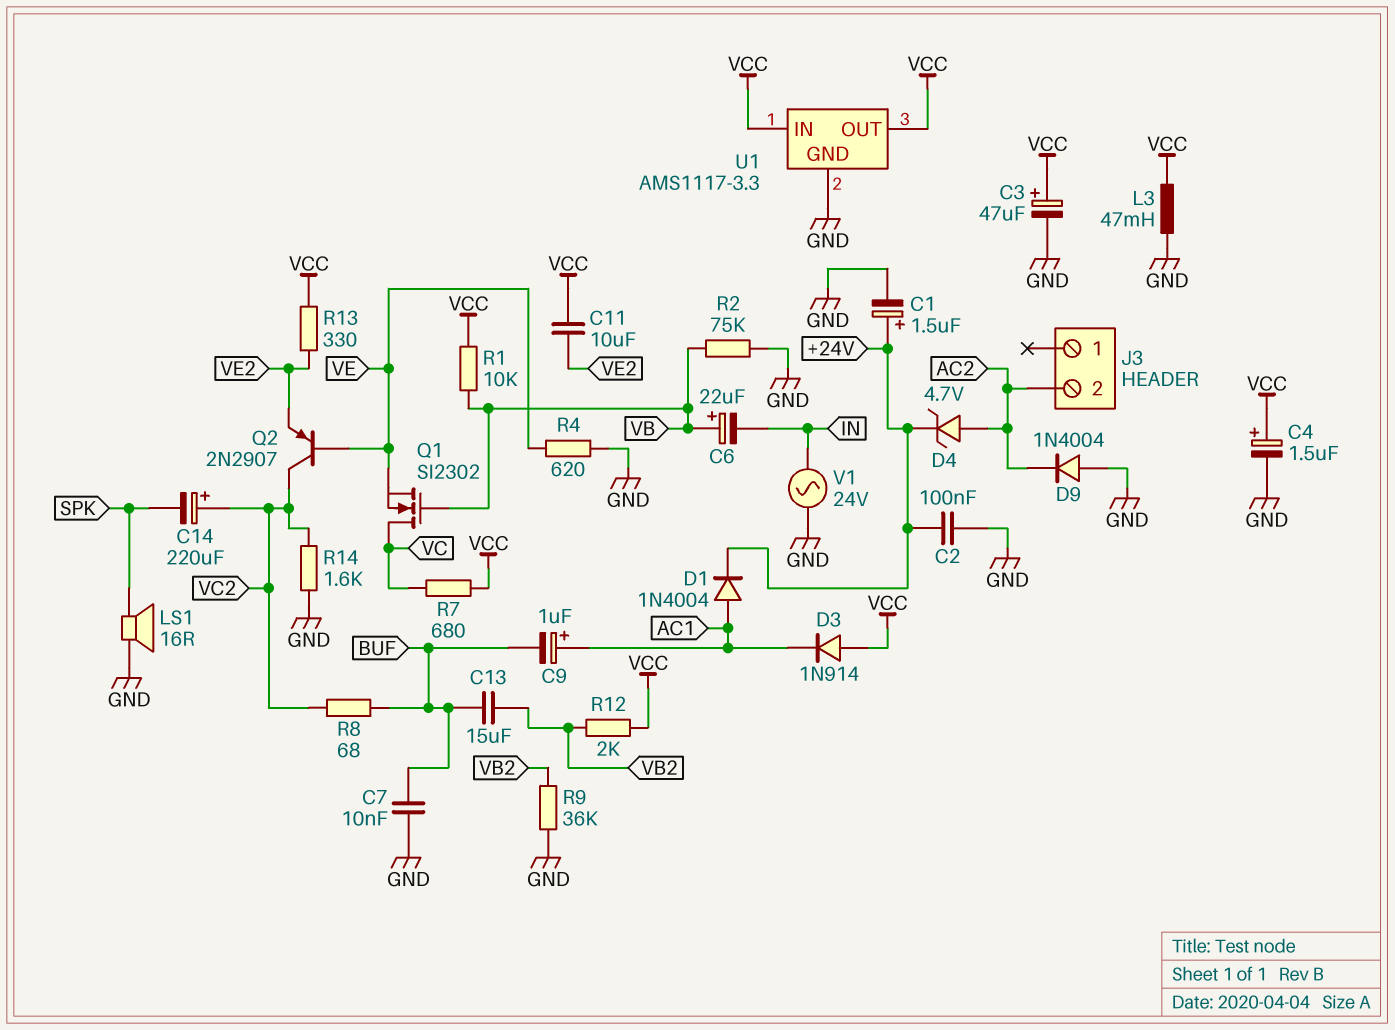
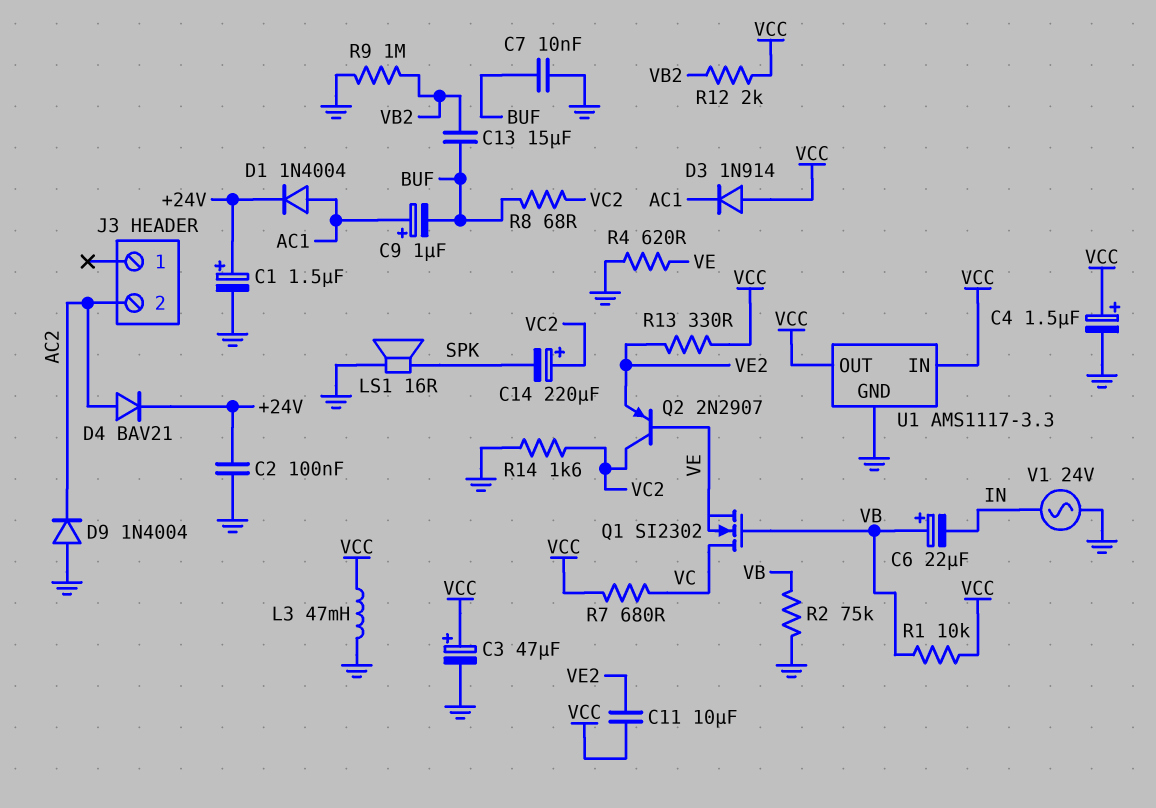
D4: zener 4.7V (A AC2, K +24V) -> diode BAV21 (A AC2, K +24V)
R9: 36k (GND, VB2) -> 1M (GND, VB2)

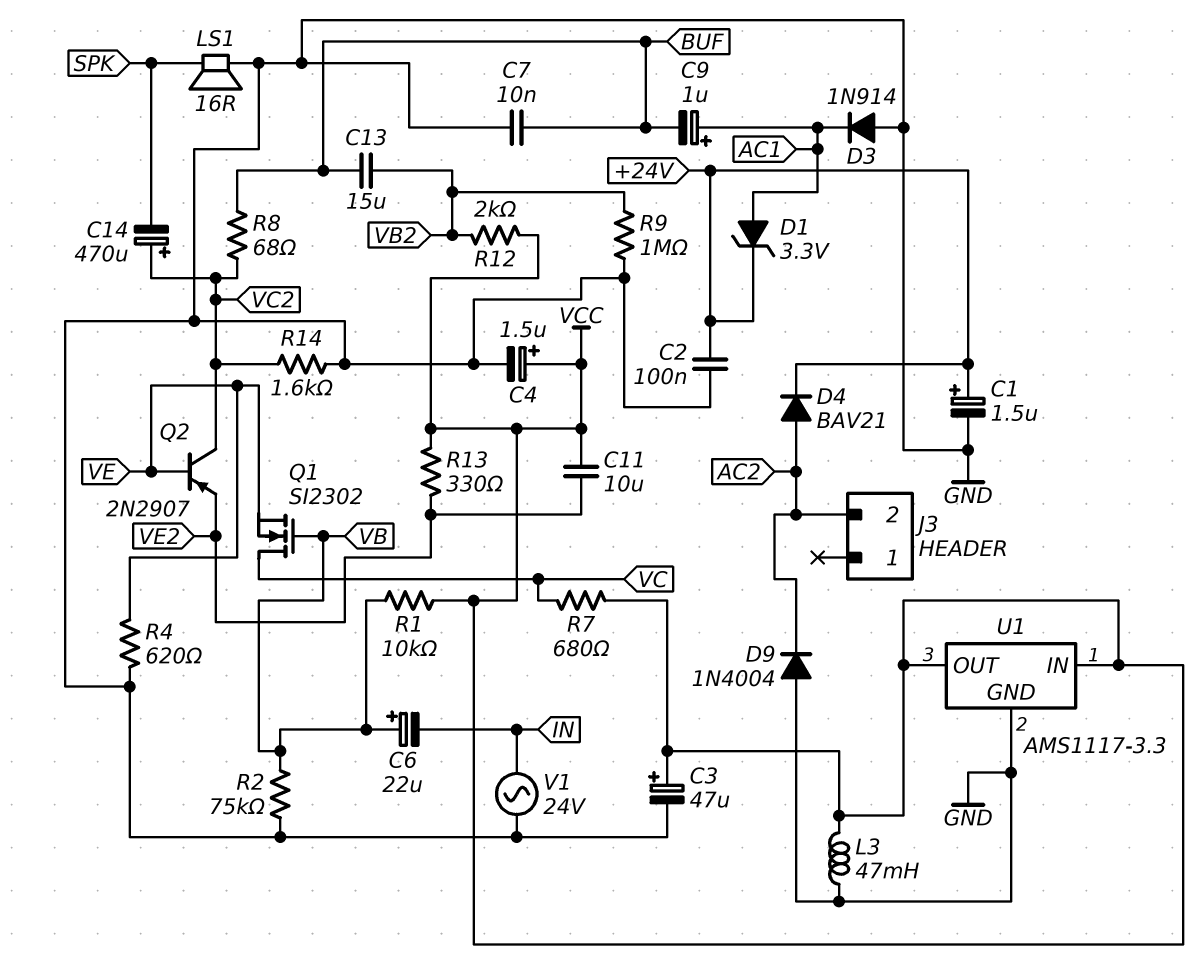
C14: 220uF (plus VC2, minus SPK) -> 470uF (plus VC2, minus SPK)
D1: diode 1N4004 (A AC1, K +24V) -> zener 3.3V (A AC1, K +24V)
D3: diode 1N914 (A VCC, K AC1) -> diode 1N914 (A GND, K AC1)

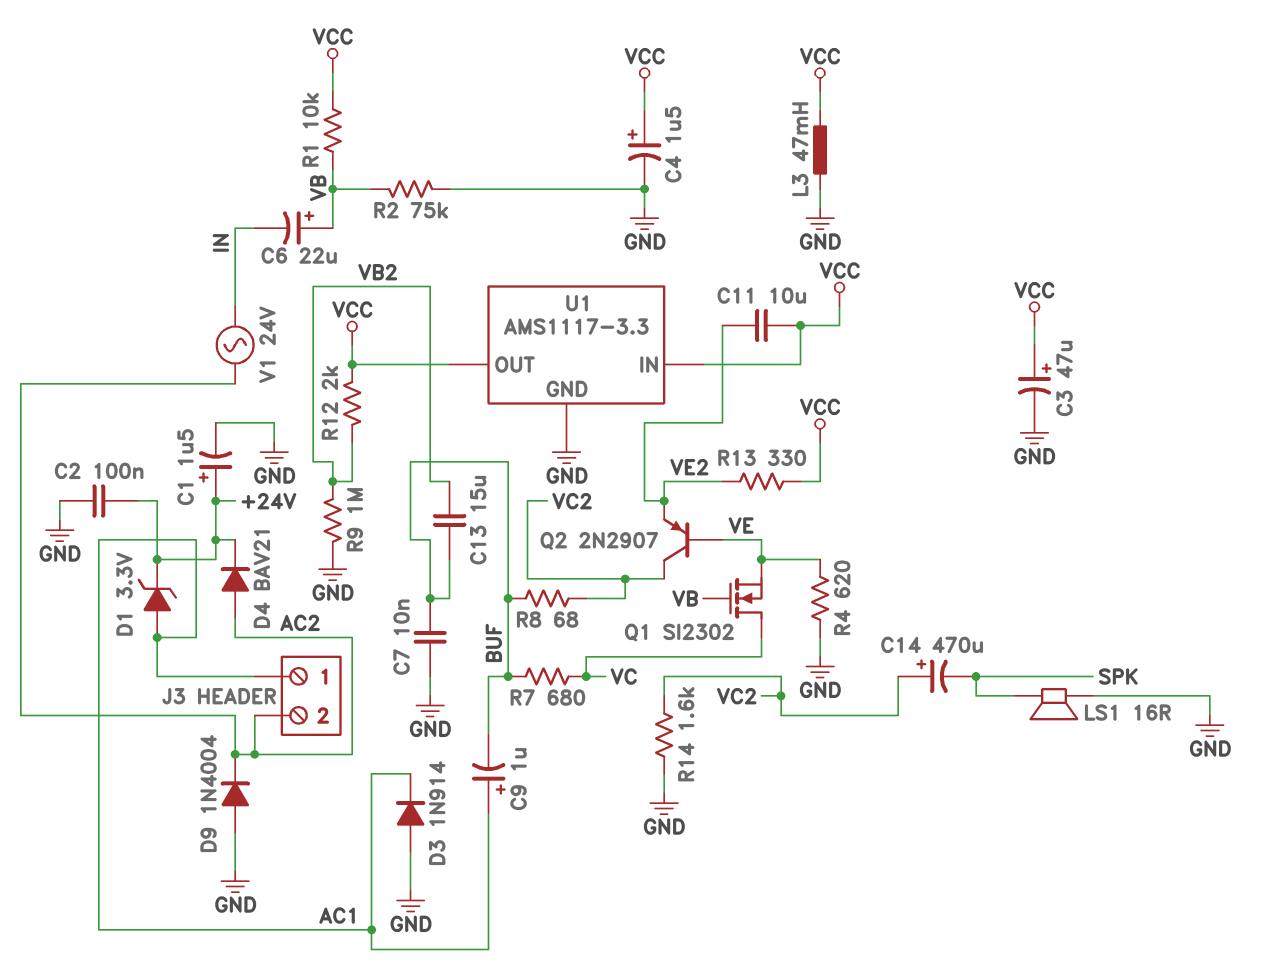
J3 pin 1: none -> AC1
R7: 680 (VC, VCC) -> 680 (BUF, VC)
V1: AC 24V (GND, IN) -> AC 24V (AC2, IN)

